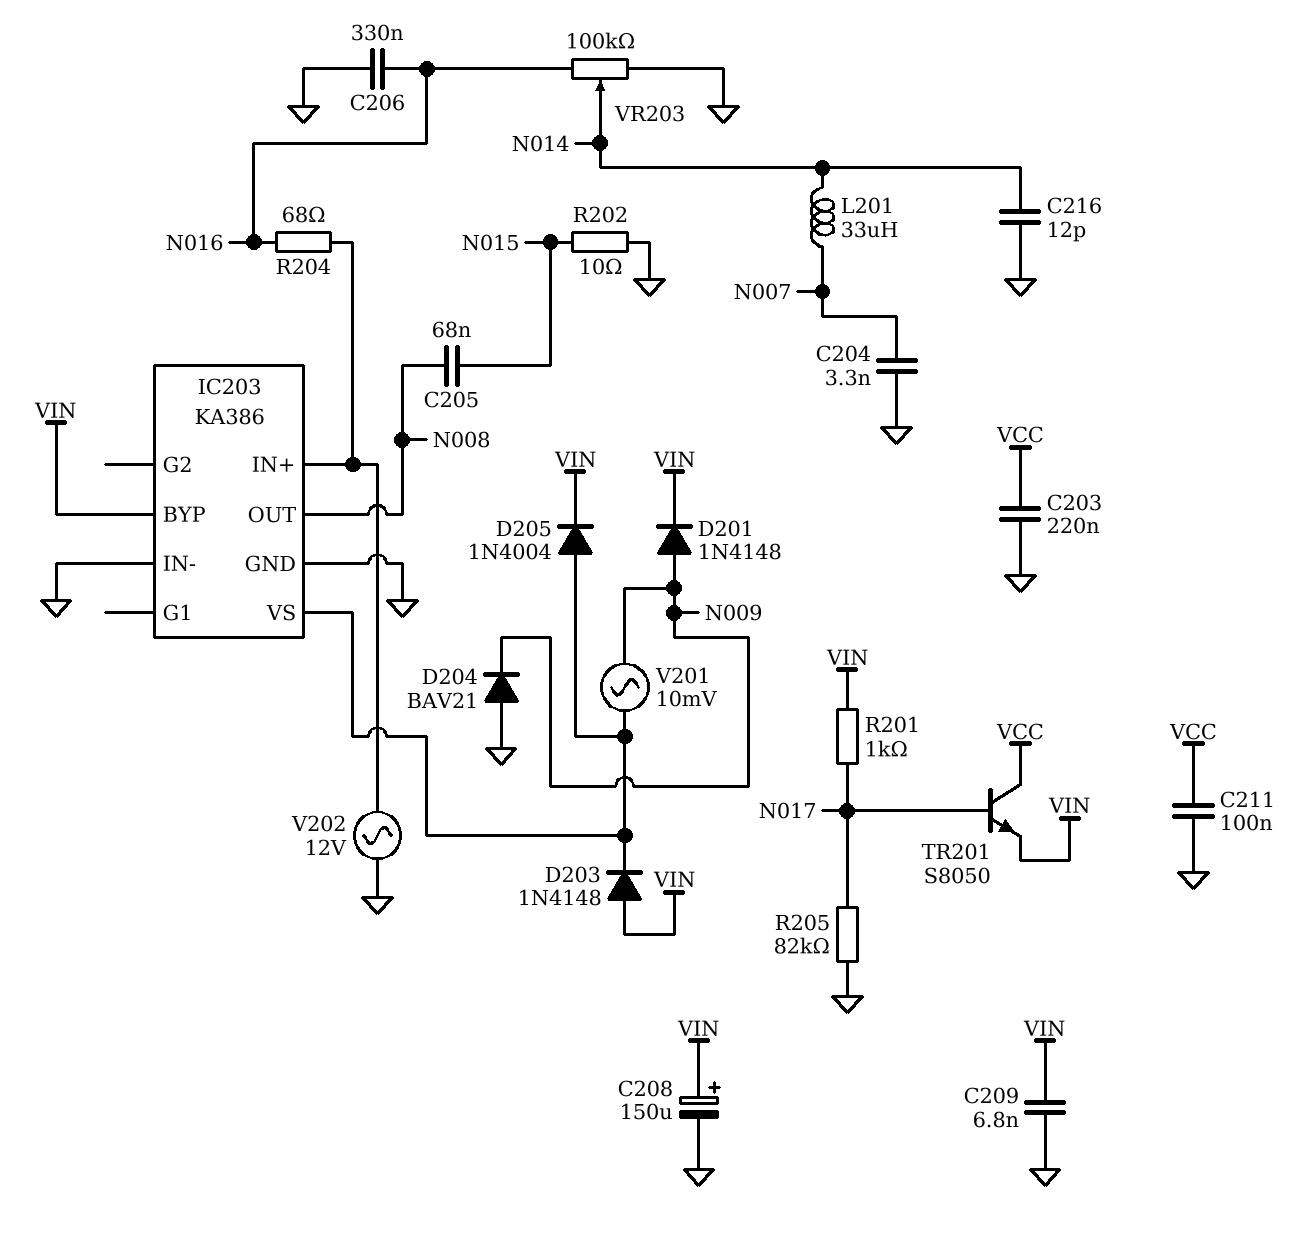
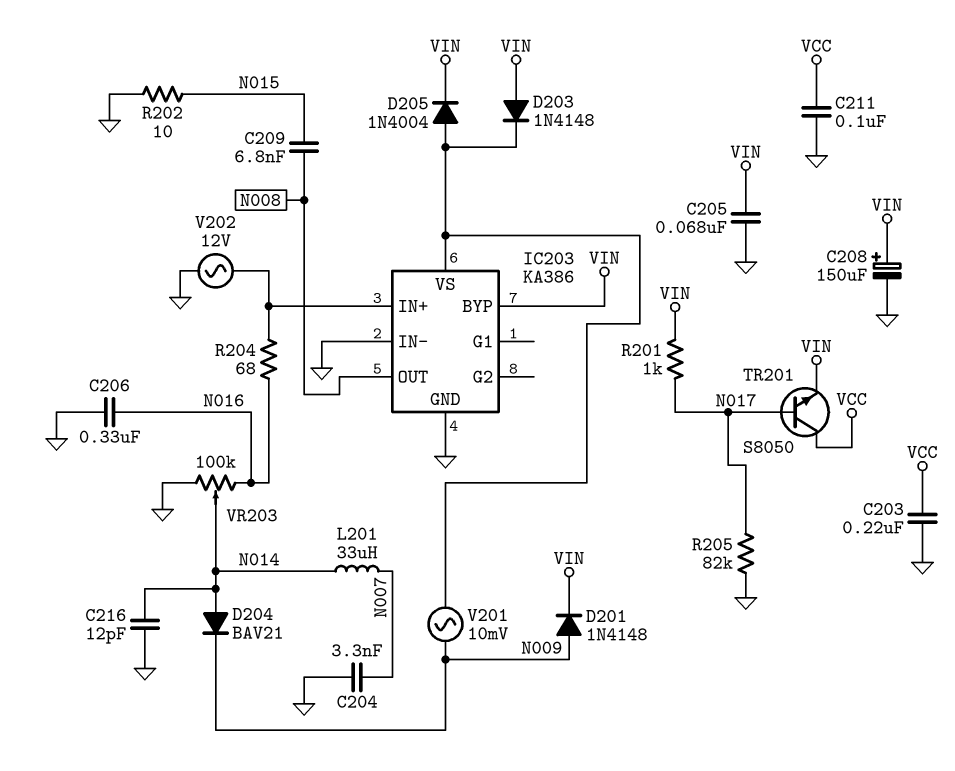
C205: 68nF (N008, N015) -> 68nF (GND, VIN)
C209: 6.8nF (GND, VIN) -> 6.8nF (N008, N015)
D204: diode BAV21 (A GND, K N009) -> diode BAV21 (A N014, K N009)

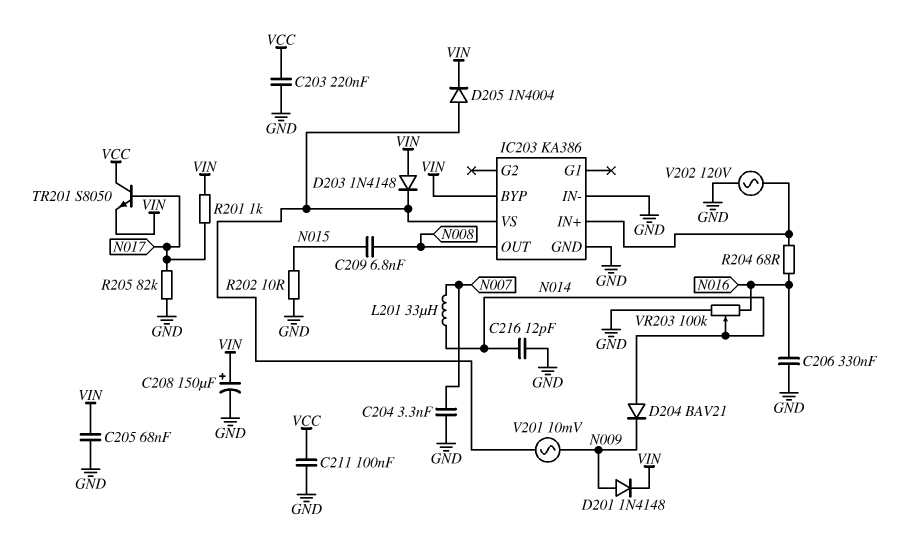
V202: AC 12V (GND, IC203/IN+) -> AC 120V (GND, IC203/IN+)

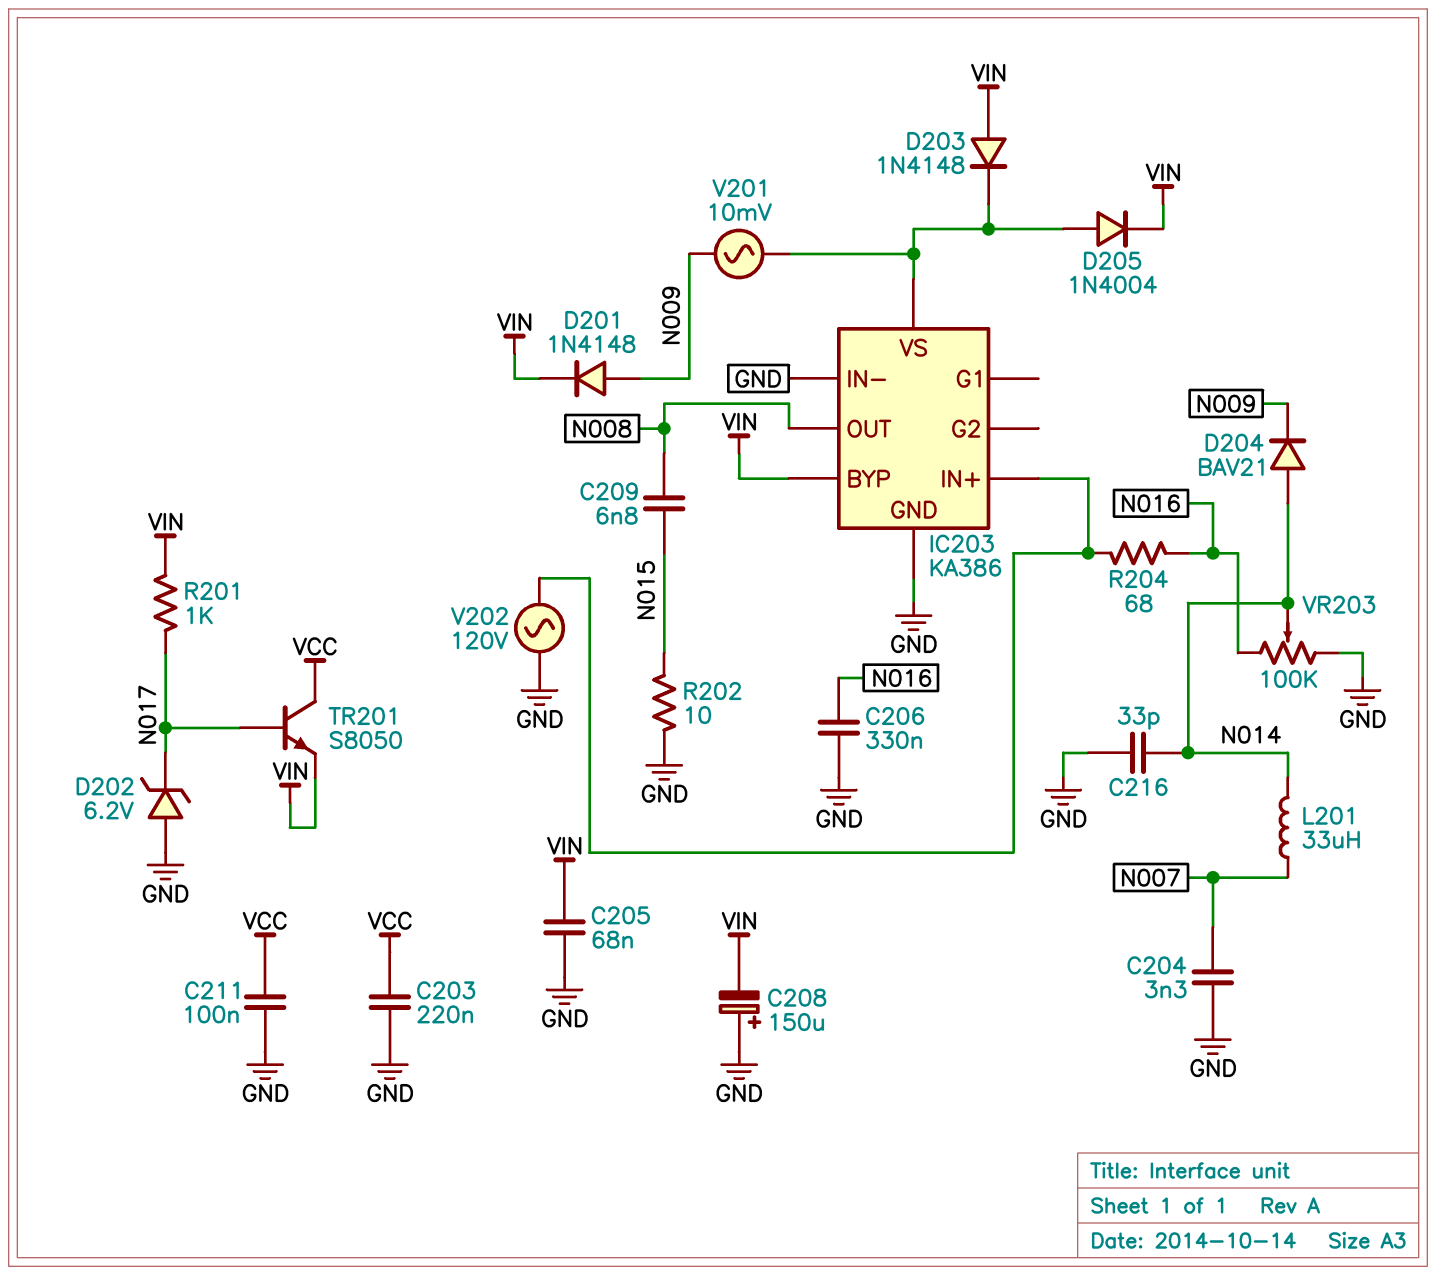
C208: 150uF (plus VIN, minus GND) -> 150uF (plus GND, minus VIN)
C216: 12pF (GND, N014) -> 33pF (GND, N014)
D202: none -> zener 6.2V (A GND, K N017)
R205: 82k (GND, N017) -> none

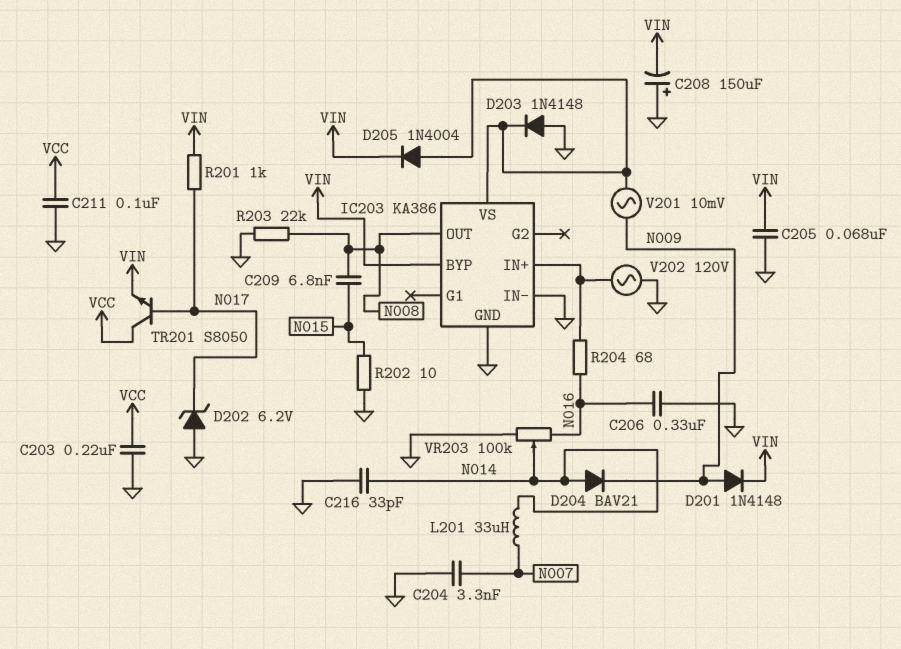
D203: diode 1N4148 (A VIN, K IC203/VS) -> diode 1N4148 (A GND, K IC203/VS)
R203: none -> 22k (GND, N008)

